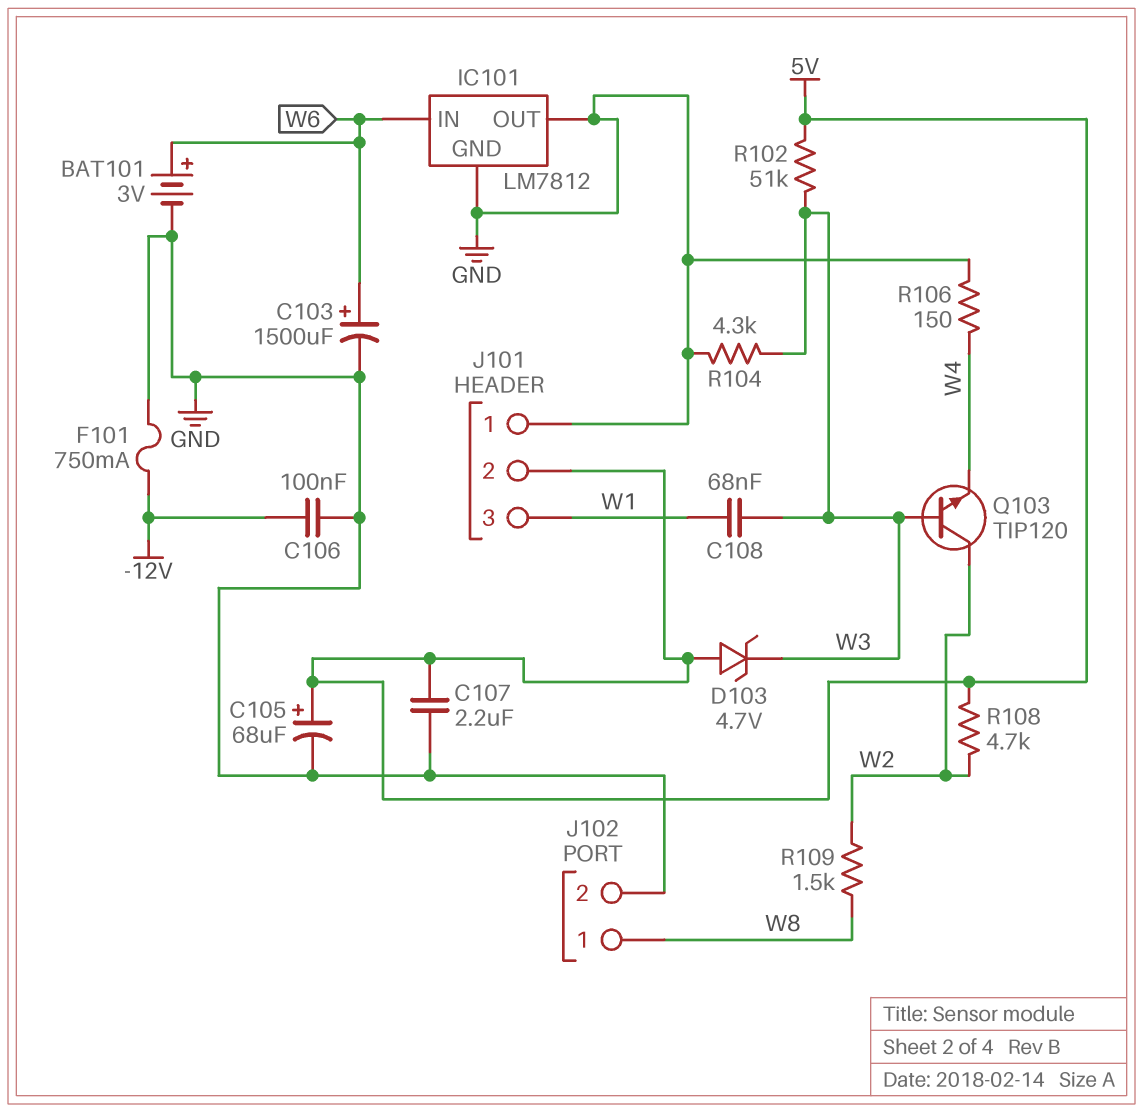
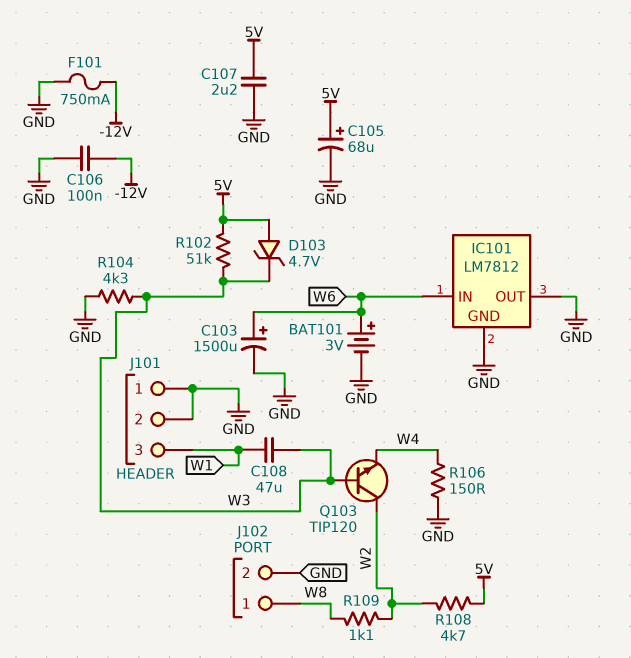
C108: 68nF (W1, W3) -> 47uF (W1, W3)
J101 pin 2: 5V -> GND
R109: 1.5k (W2, W8) -> 1.1k (W2, W8)

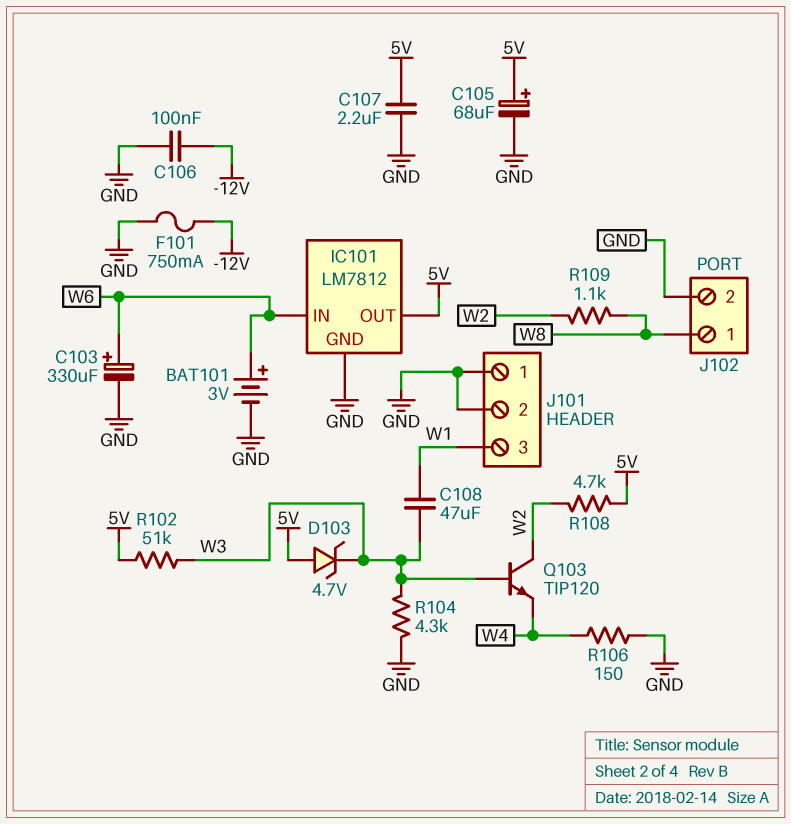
C103: 1500uF (plus W6, minus GND) -> 330uF (plus W6, minus GND)
IC101 pin OUT: GND -> 5V

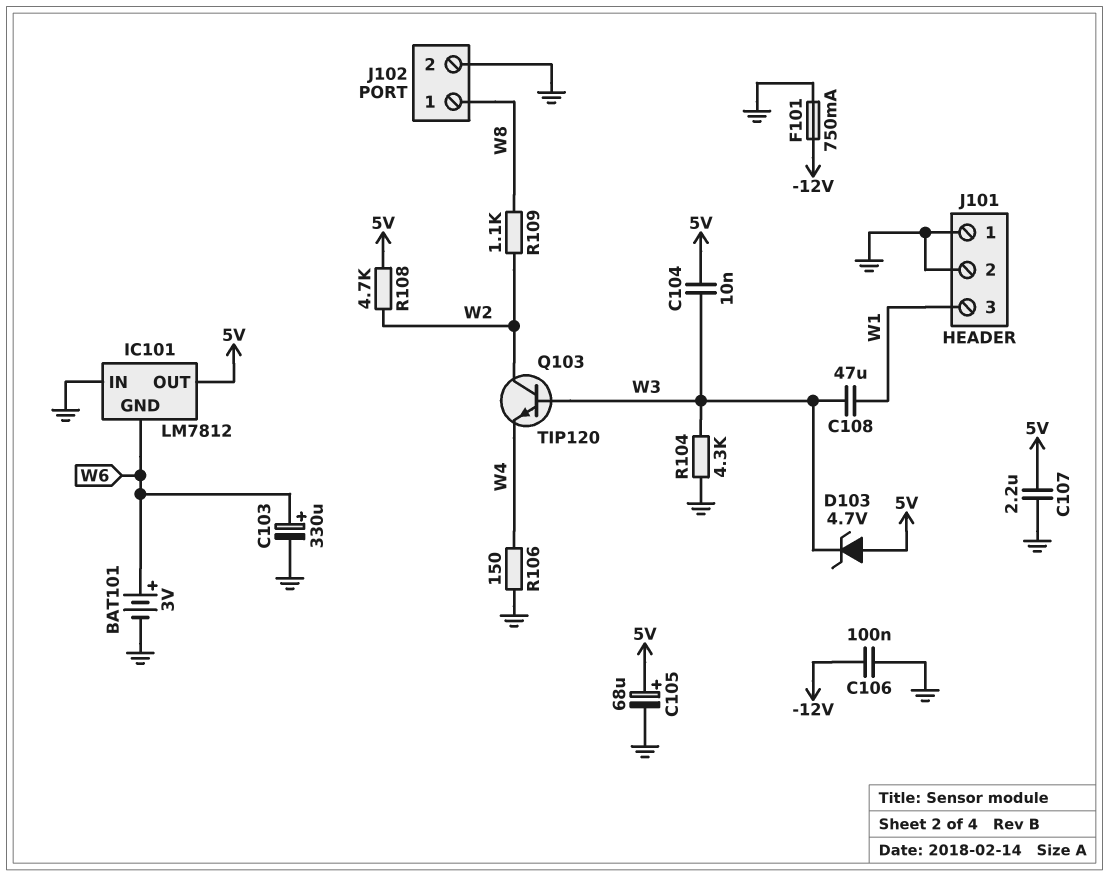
C104: none -> 10nF (5V, W3)
IC101 pin GND: GND -> W6
IC101 pin IN: W6 -> GND
R102: 51k (5V, W3) -> none

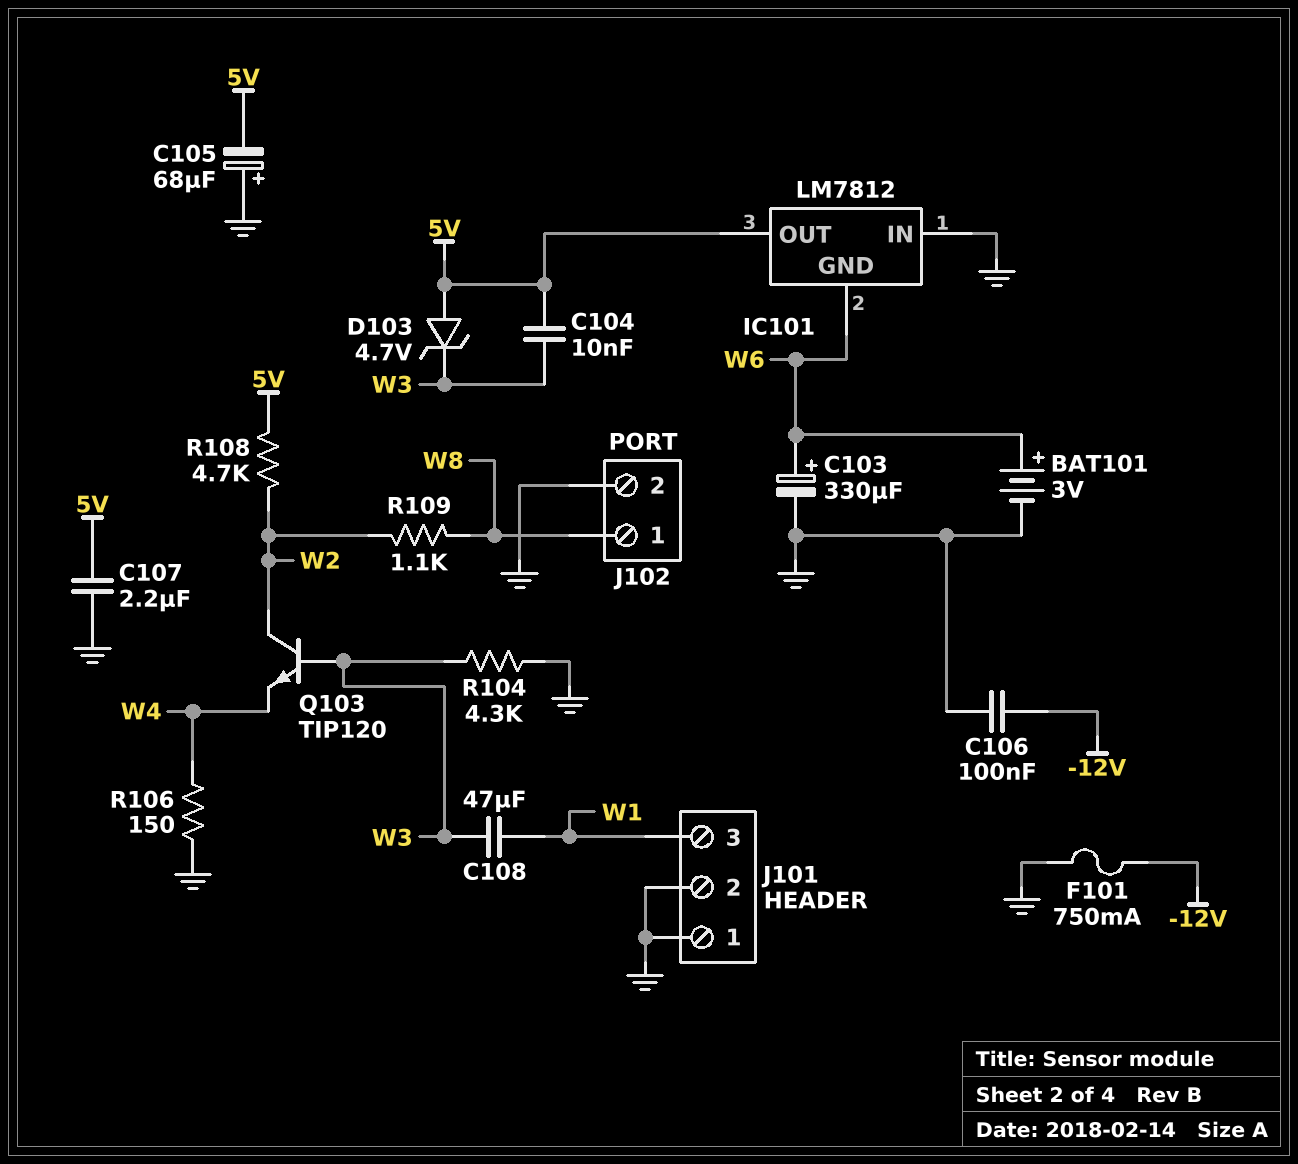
C105: 68uF (plus 5V, minus GND) -> 68uF (plus GND, minus 5V)

